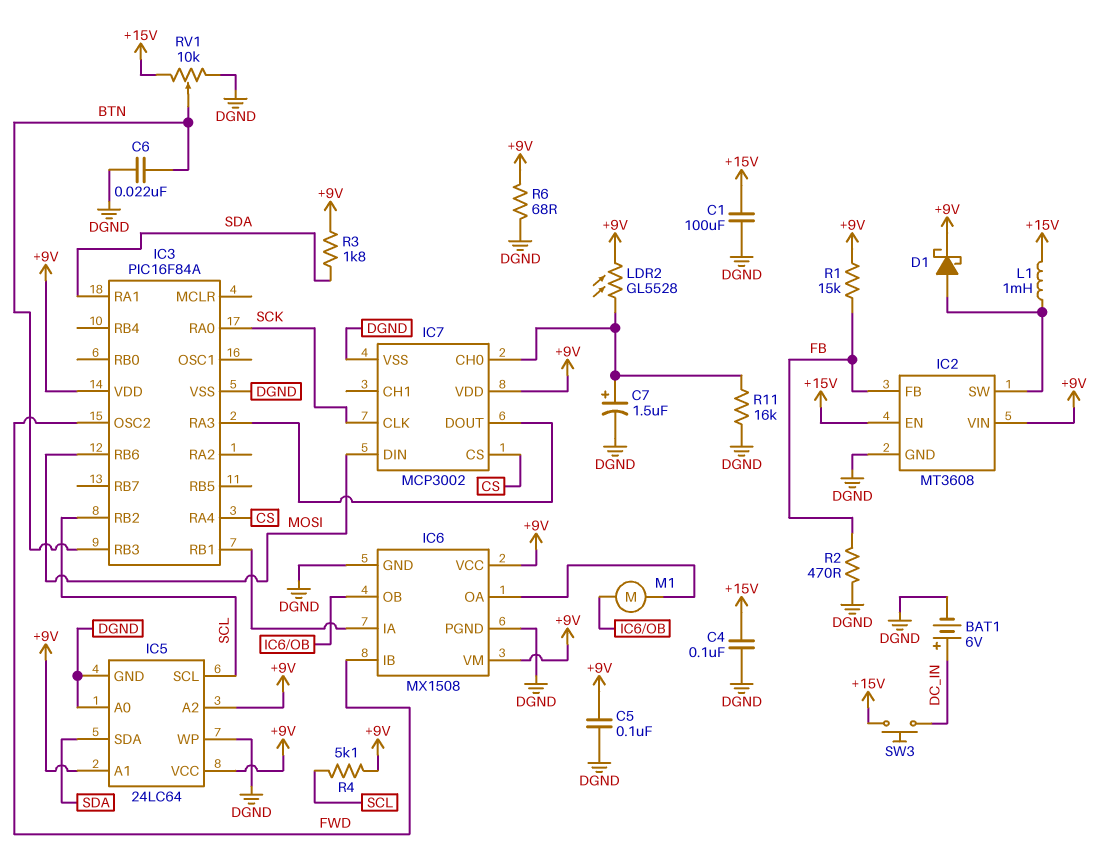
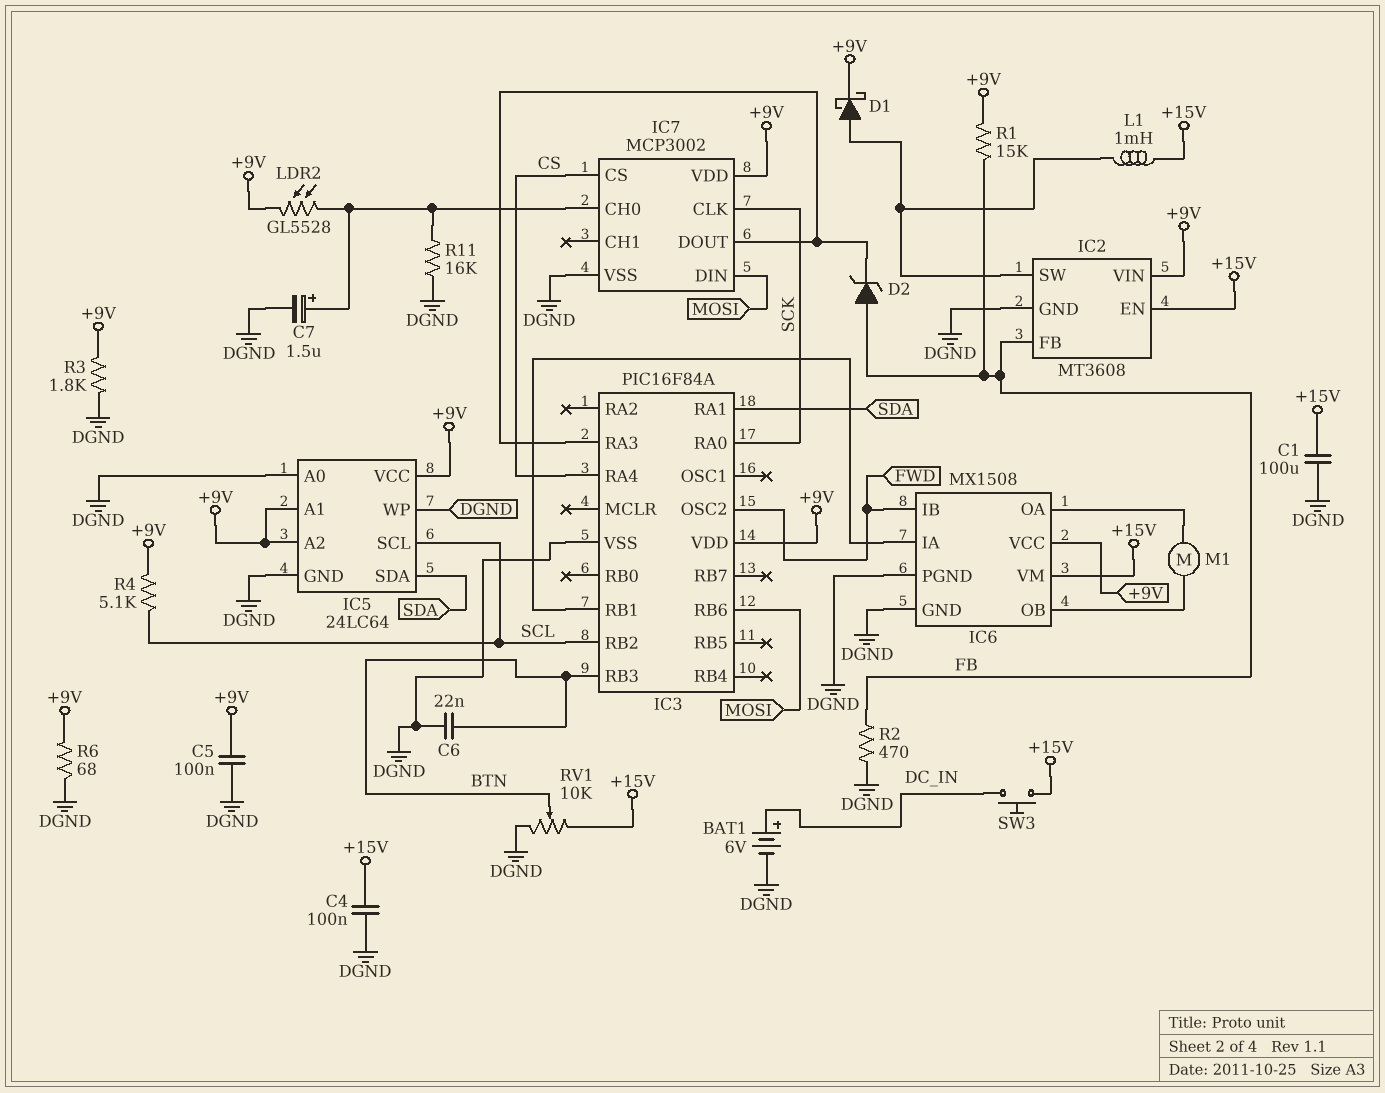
D2: none -> zener (A FB, K IC3/RA3)
IC6 pin VM: +9V -> +15V
R3: 1.8k (+9V, SDA) -> 1.8k (+9V, DGND)

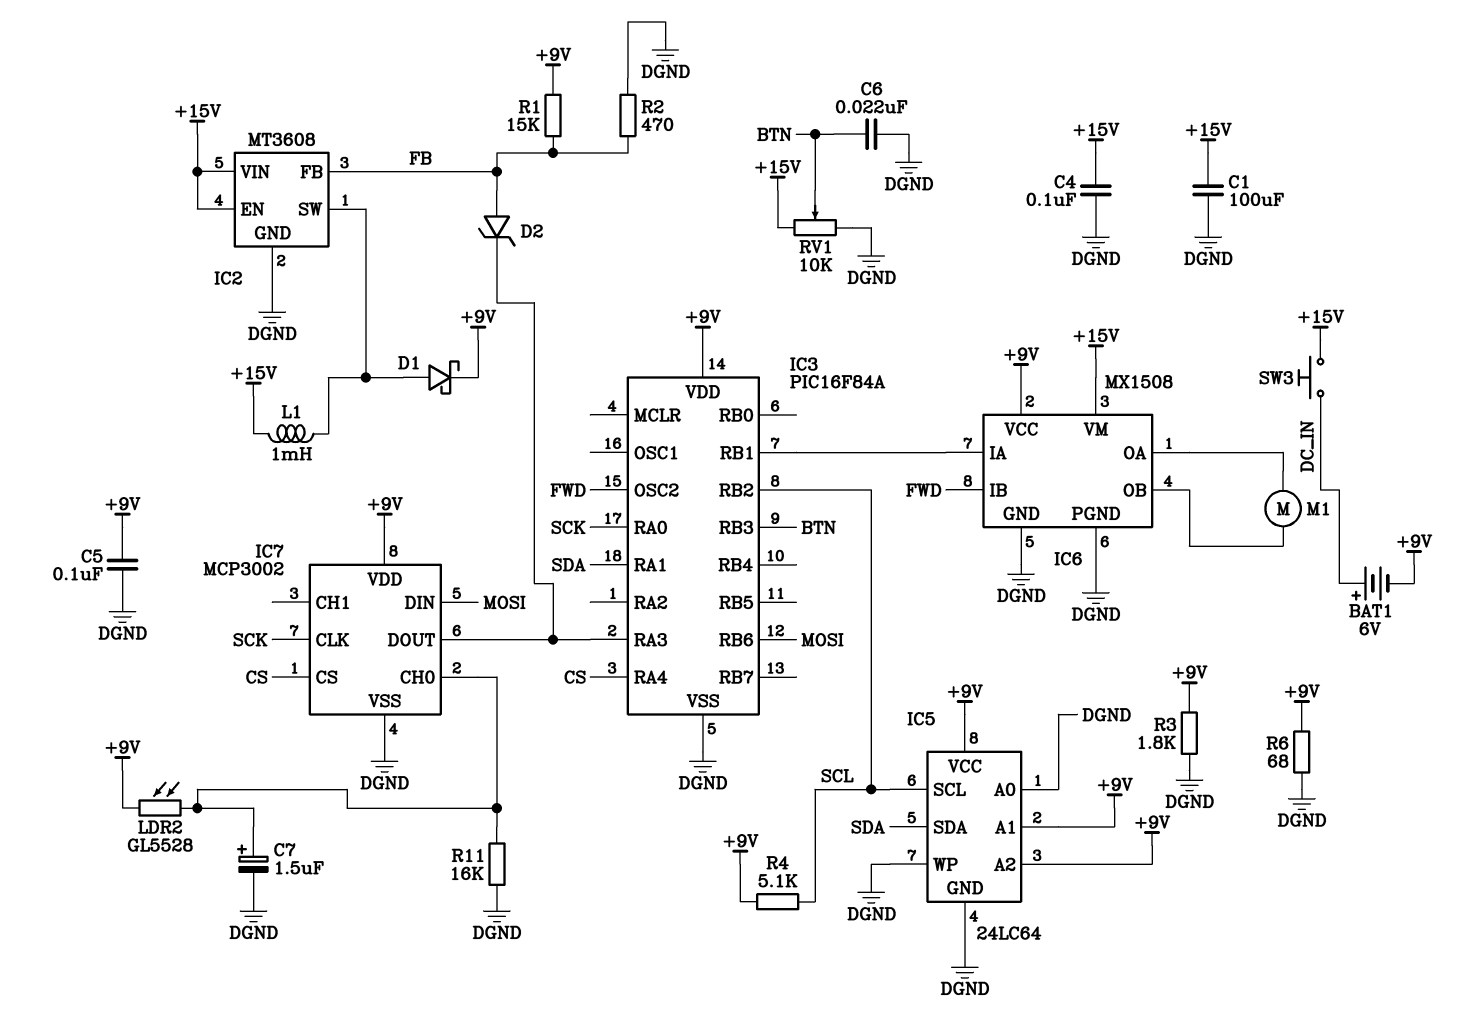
BAT1: 6V (plus DC_IN, minus DGND) -> 6V (plus DC_IN, minus +9V)
IC2 pin VIN: +9V -> +15V

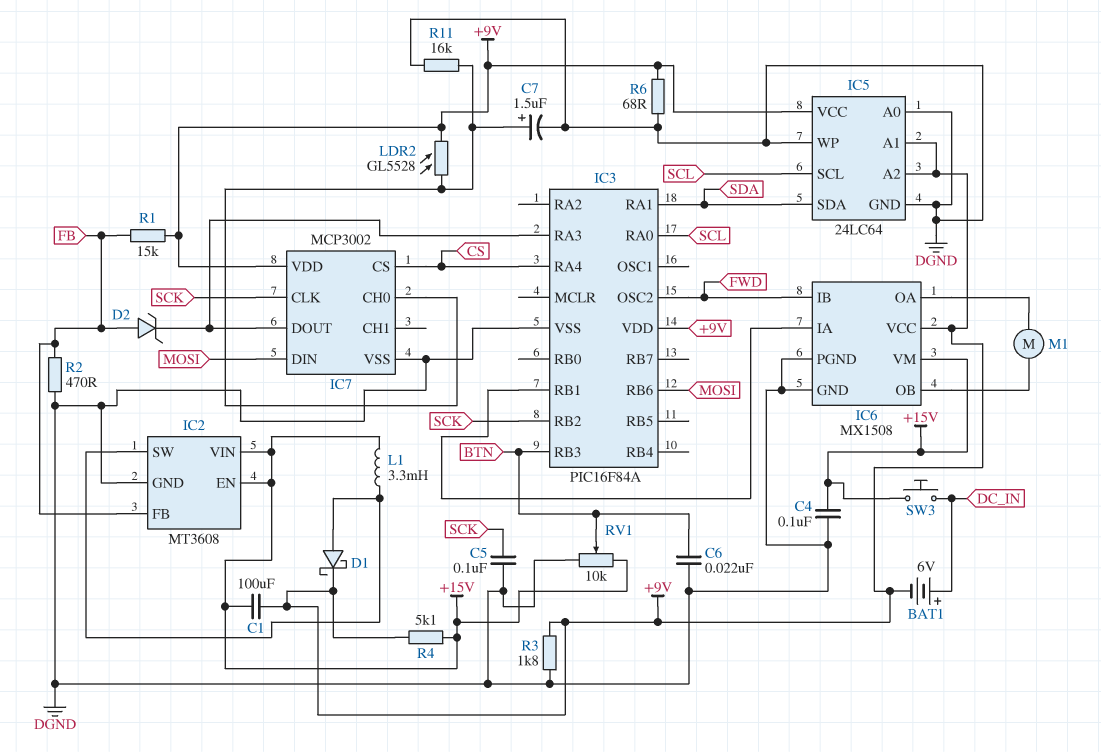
C1: 100uF (+15V, DGND) -> 100uF (+9V, +15V)
C5: 100nF (+9V, DGND) -> 100nF (DGND, SCK)
IC3 pin RA0: SCK -> SCL
IC3 pin RB2: SCL -> SCK
L1: 1mH (+15V, IC2/SW) -> 3.3mH (+15V, IC2/SW)
R4: 5.1k (+9V, SCL) -> 5.1k (+9V, +15V)

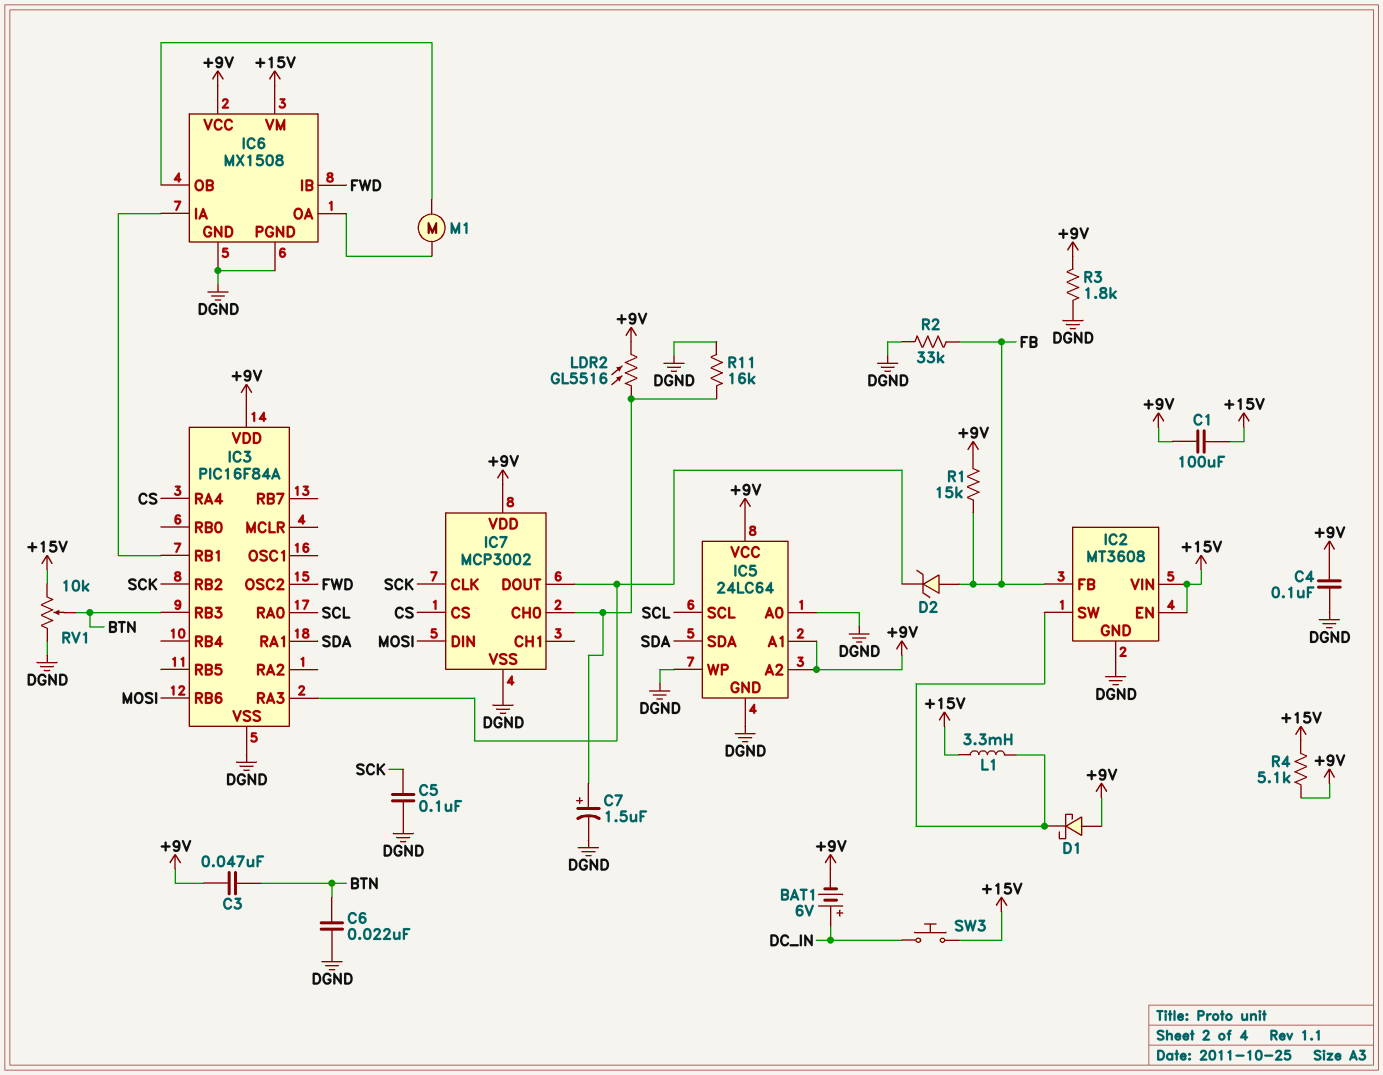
C3: none -> 47nF (+9V, BTN)
C4: 100nF (+15V, DGND) -> 100nF (+9V, DGND)
D1: schottky (A IC2/SW, K +9V) -> schottky (A +9V, K IC2/SW)
LDR2: GL5528 (+9V, IC7/CH0) -> GL5516 (+9V, IC7/CH0)
R2: 470 (DGND, FB) -> 33k (DGND, FB)
R6: 68 (+9V, DGND) -> none

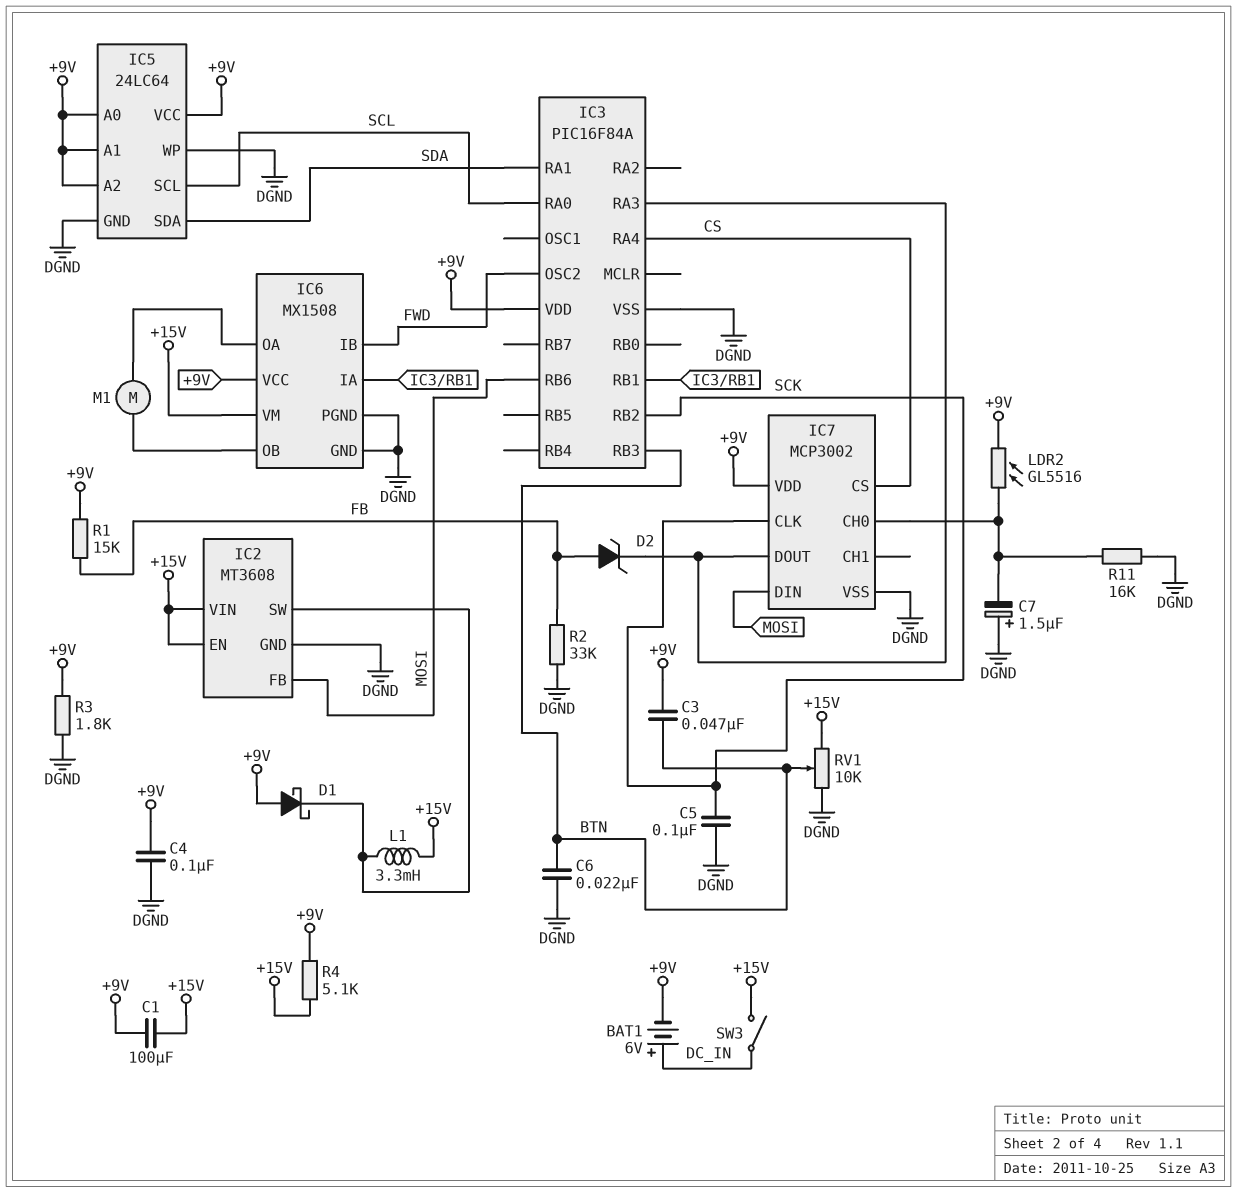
C7: 1.5uF (plus IC7/CH0, minus DGND) -> 1.5uF (plus DGND, minus IC7/CH0)
IC2 pin FB: FB -> MOSI
IC5 pin A0: DGND -> +9V
SW3: button (+15V, DC_IN) -> switch (+15V, DC_IN)

